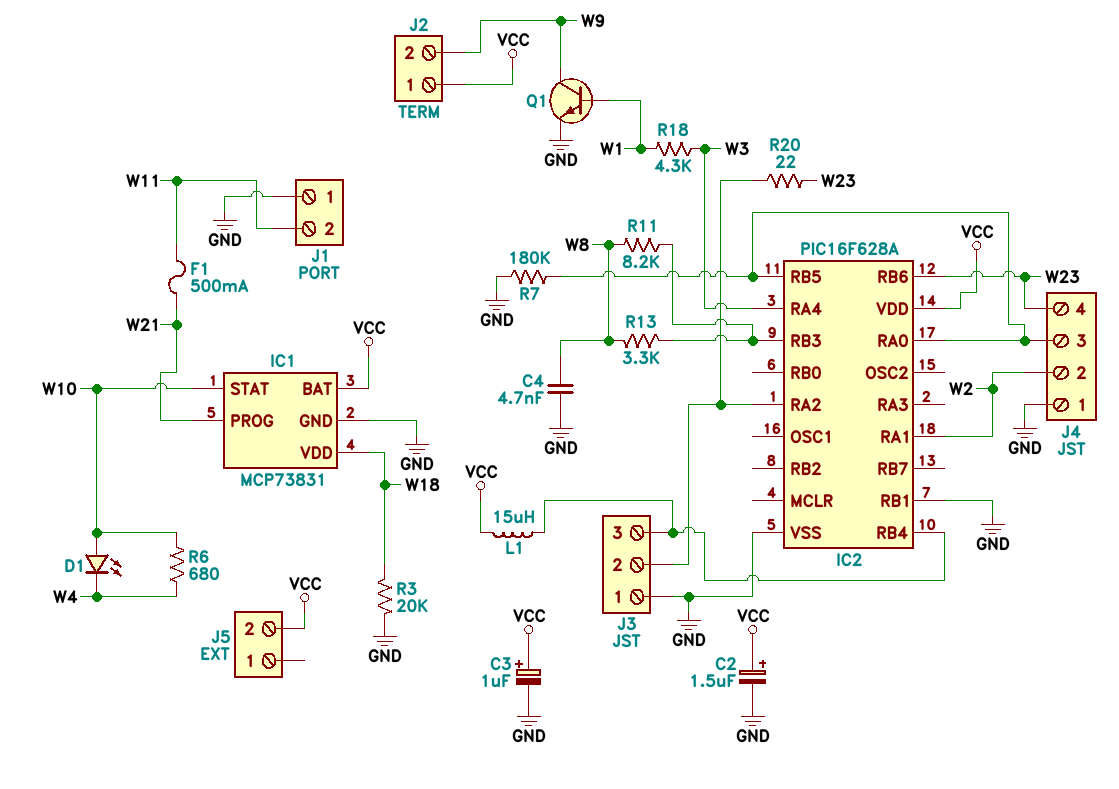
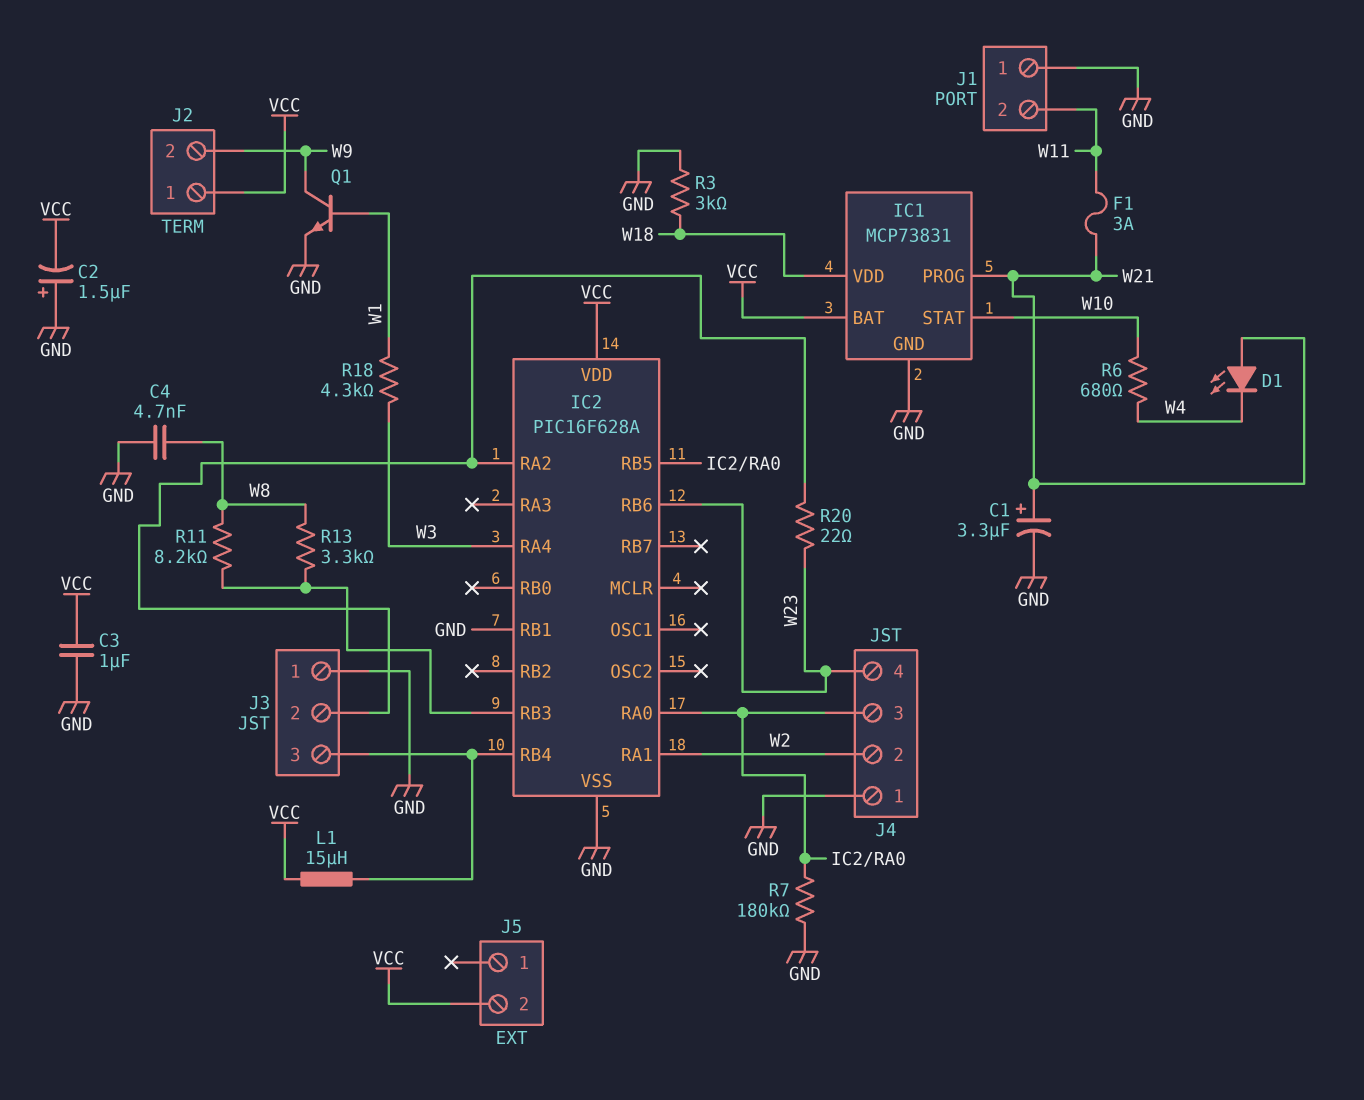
C1: none -> 3.3uF (plus W21, minus GND)
C2: 1.5uF (plus VCC, minus GND) -> 1.5uF (plus GND, minus VCC)
C3: 1uF (plus VCC, minus GND) -> 1uF (GND, VCC)
D1: LED (A W10, K W4) -> LED (A W21, K W4)
F1: 500mA (W11, W21) -> 3A (W11, W21)
R3: 20k (GND, W18) -> 3k (GND, W18)

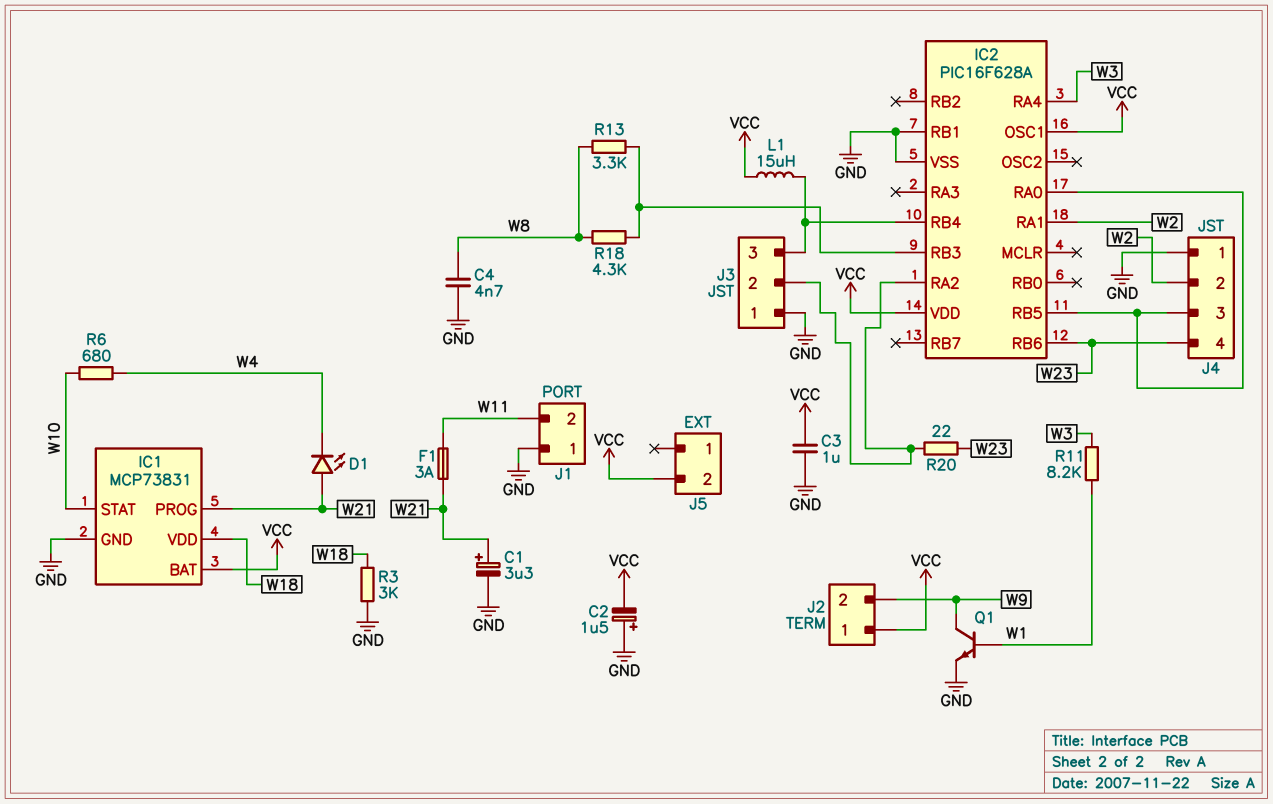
IC2 pin OSC1: none -> VCC
R7: 180k (GND, IC2/RA0) -> none
R11: 8.2k (IC2/RB3, W8) -> 8.2k (W1, W3)
R18: 4.3k (W1, W3) -> 4.3k (IC2/RB3, W8)

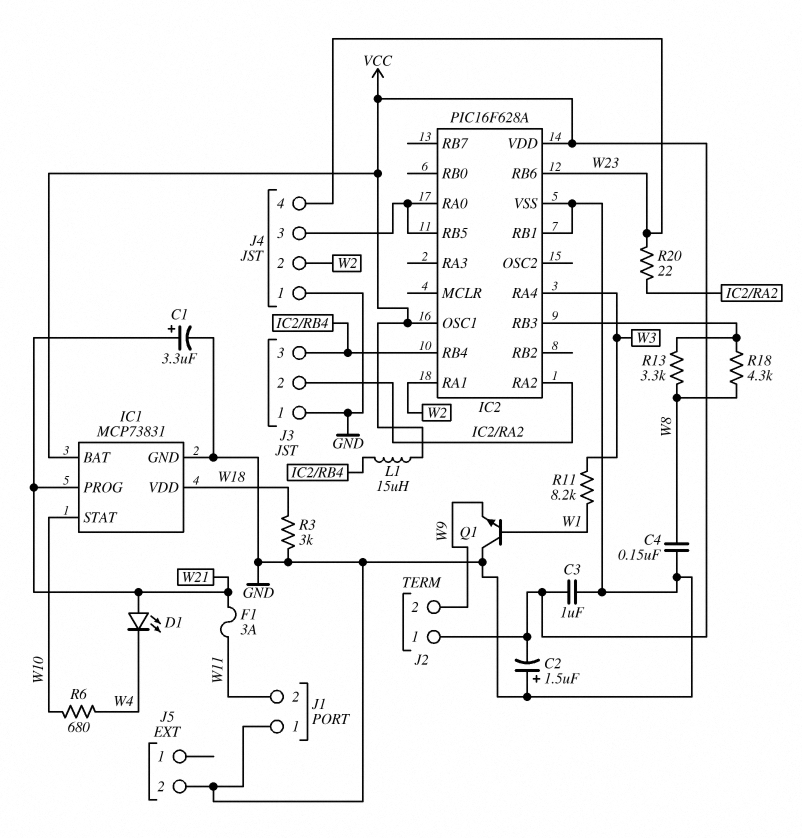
C4: 4.7nF (GND, W8) -> 150nF (GND, W8)
J5 pin 2: VCC -> GND
Q1: NPN (B W1, C W9, E GND) -> NPN (B W1, C GND, E W9)

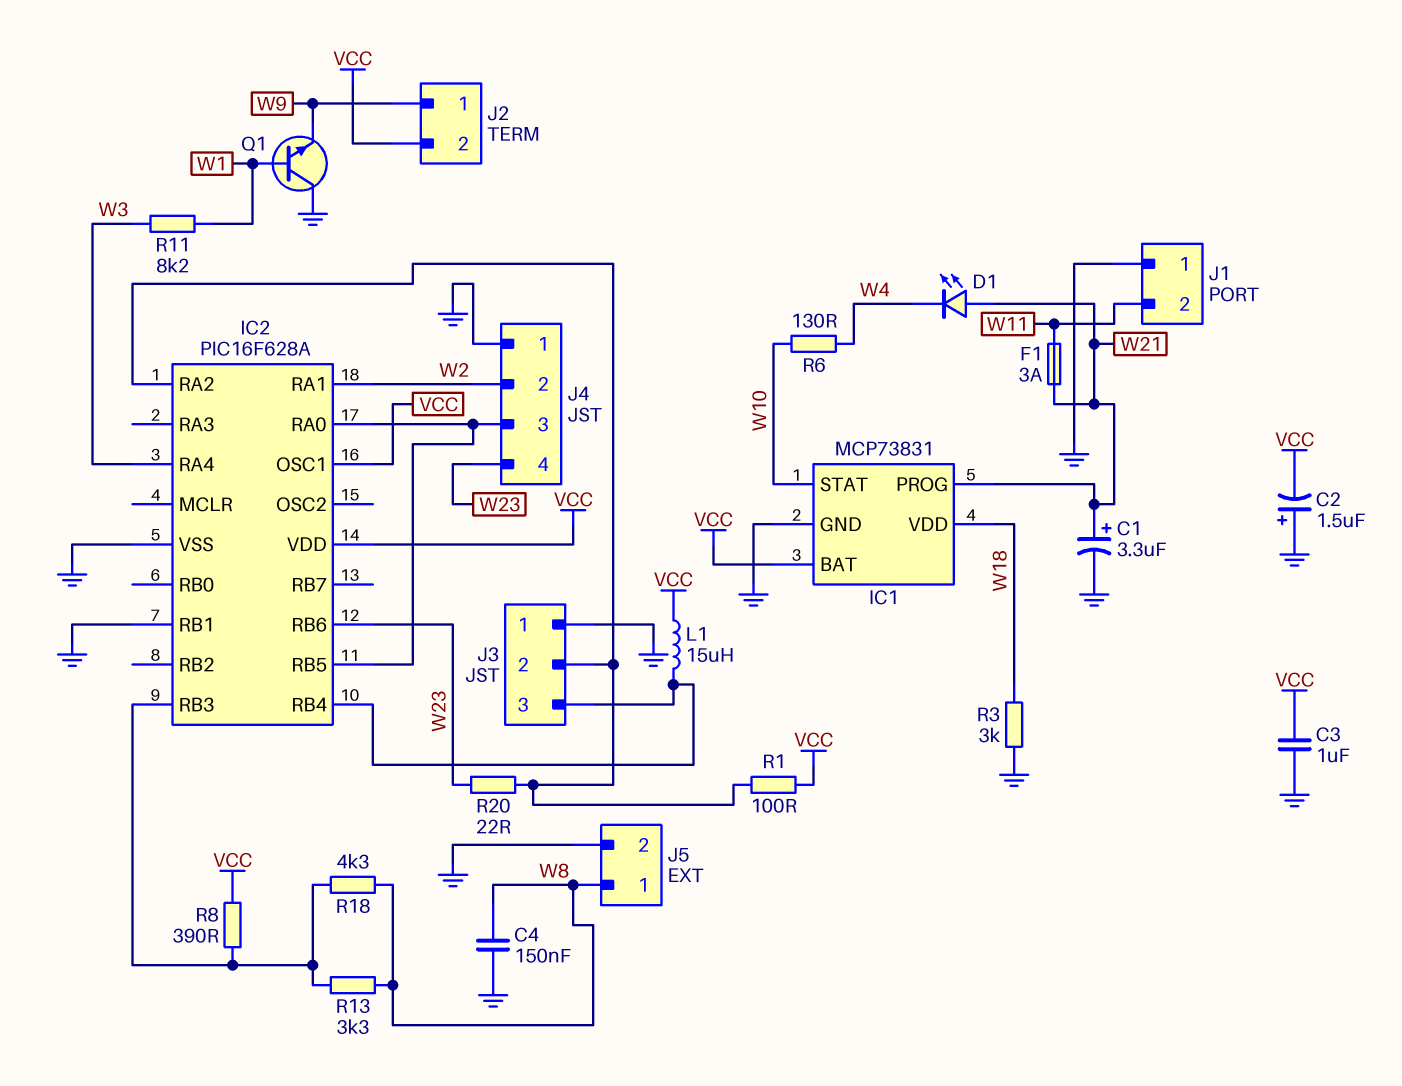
J2 pin 1: VCC -> W9
J2 pin 2: W9 -> VCC
J5 pin 1: none -> W8
R1: none -> 100 (IC2/RA2, VCC)
R6: 680 (W4, W10) -> 130 (W4, W10)
R8: none -> 390 (IC2/RB3, VCC)

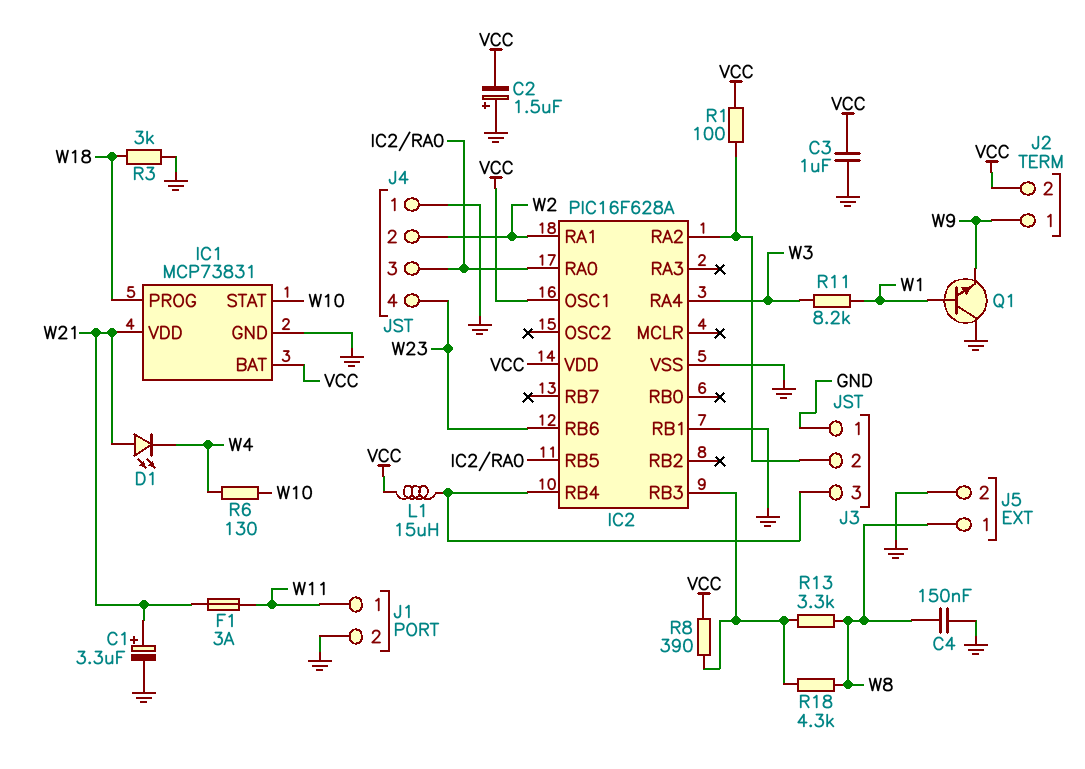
IC1 pin PROG: W21 -> W18
IC1 pin VDD: W18 -> W21
J1 pin 1: GND -> W11
J1 pin 2: W11 -> GND
R20: 22 (IC2/RA2, W23) -> none

